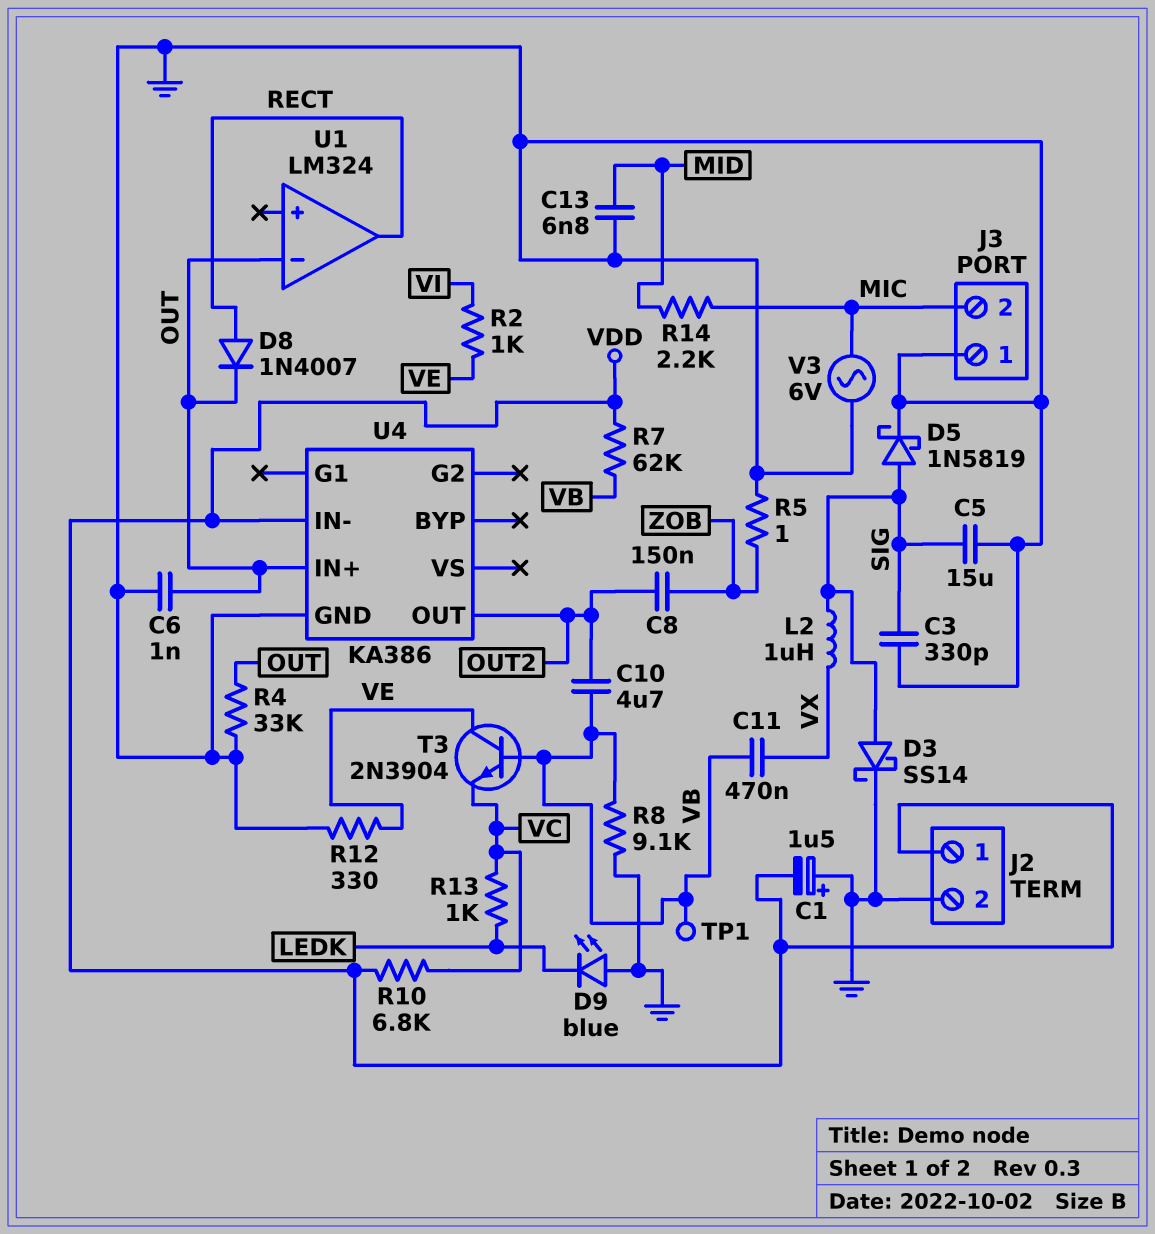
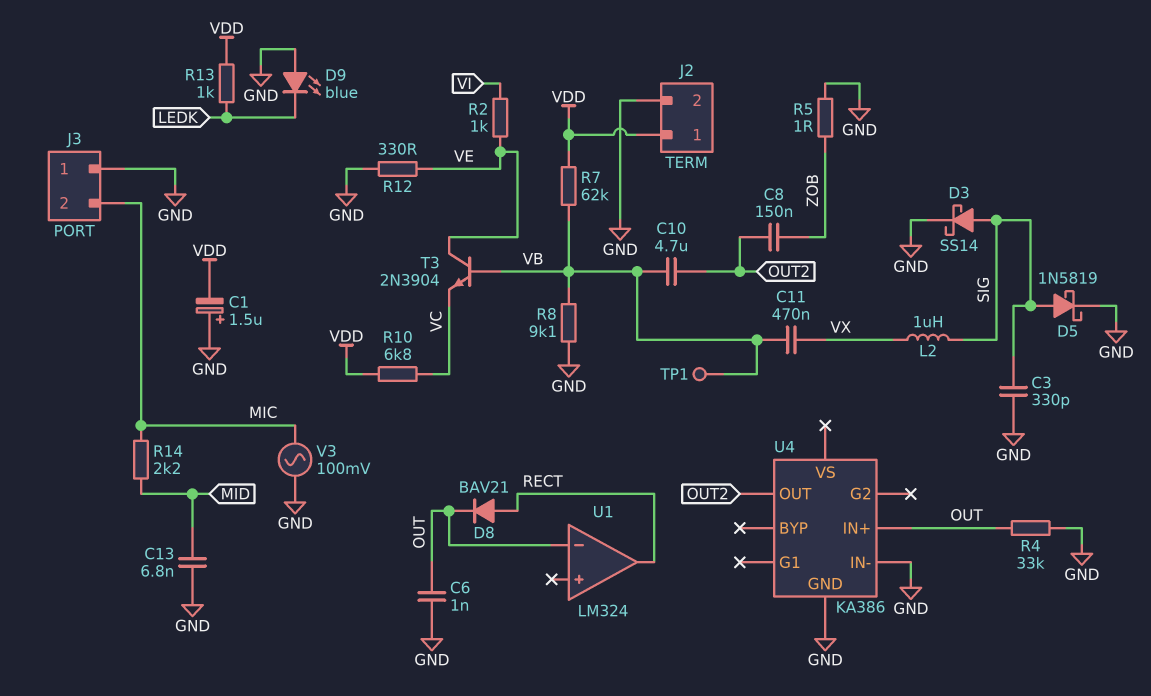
C5: 15uF (GND, SIG) -> none
D8: diode 1N4007 (A RECT, K OUT) -> diode BAV21 (A RECT, K OUT)
R13: 1k (LEDK, VC) -> 1k (LEDK, VDD)
U4 pin IN-: VDD -> GND
V3: AC 6V (GND, MIC) -> AC 100mV (GND, MIC)

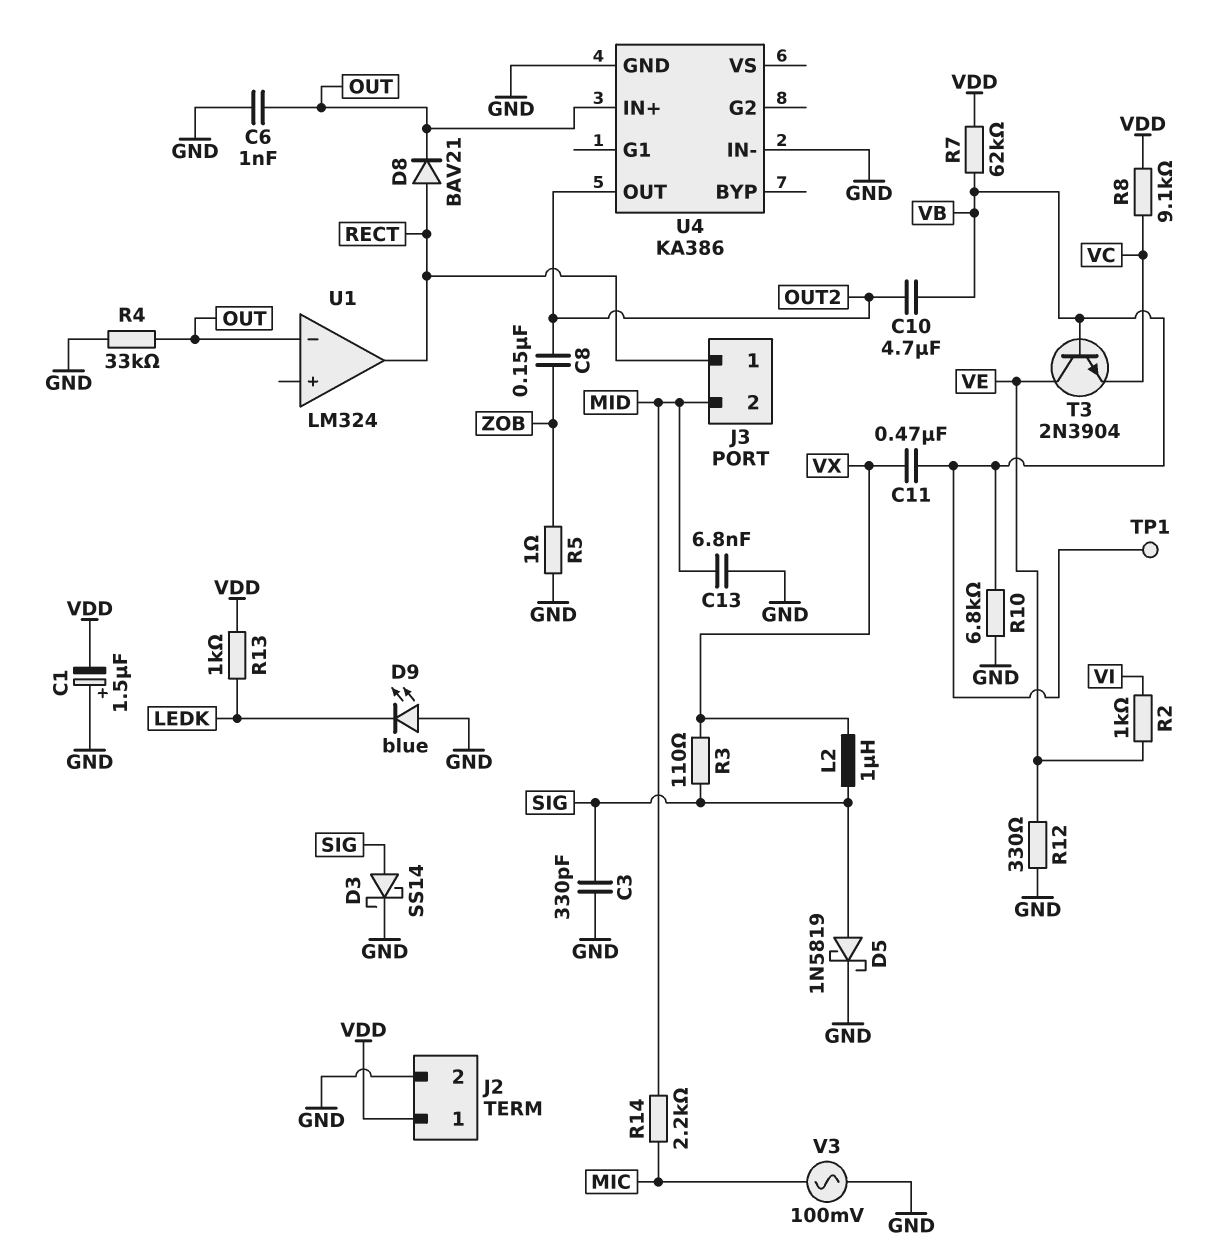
J3 pin 1: GND -> RECT
J3 pin 2: MIC -> MID
R3: none -> 110 (SIG, VX)
R8: 9.1k (GND, VB) -> 9.1k (VC, VDD)
R10: 6.8k (VC, VDD) -> 6.8k (GND, VB)

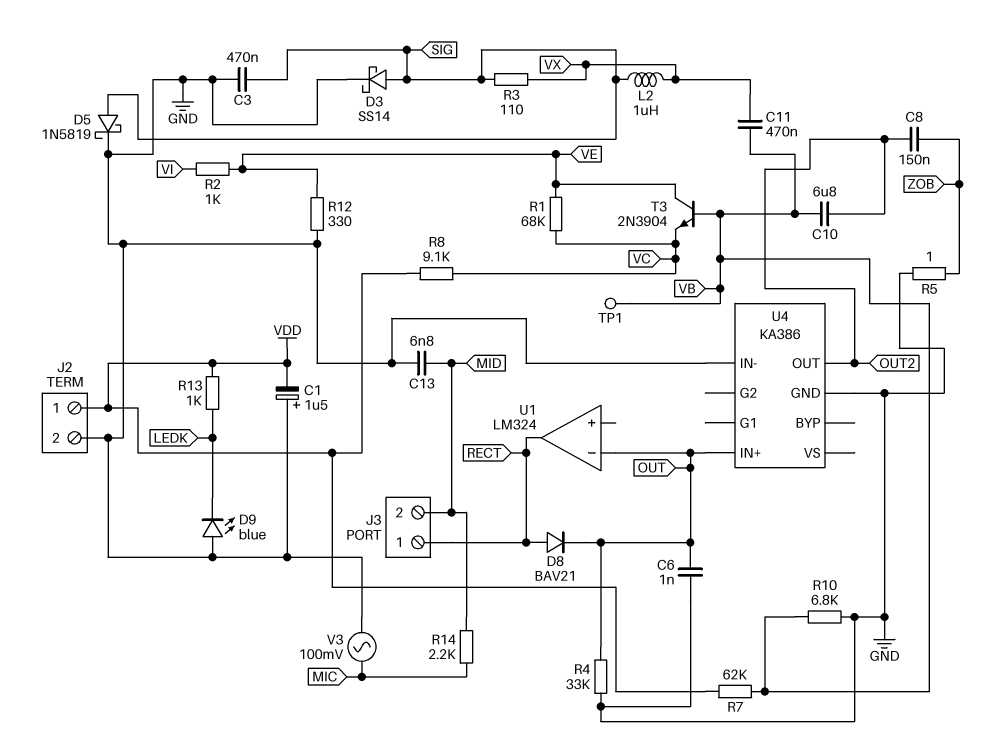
C3: 330pF (GND, SIG) -> 470nF (GND, SIG)
C10: 4.7uF (OUT2, VB) -> 6.8uF (OUT2, VB)
R1: none -> 68k (VC, VE)

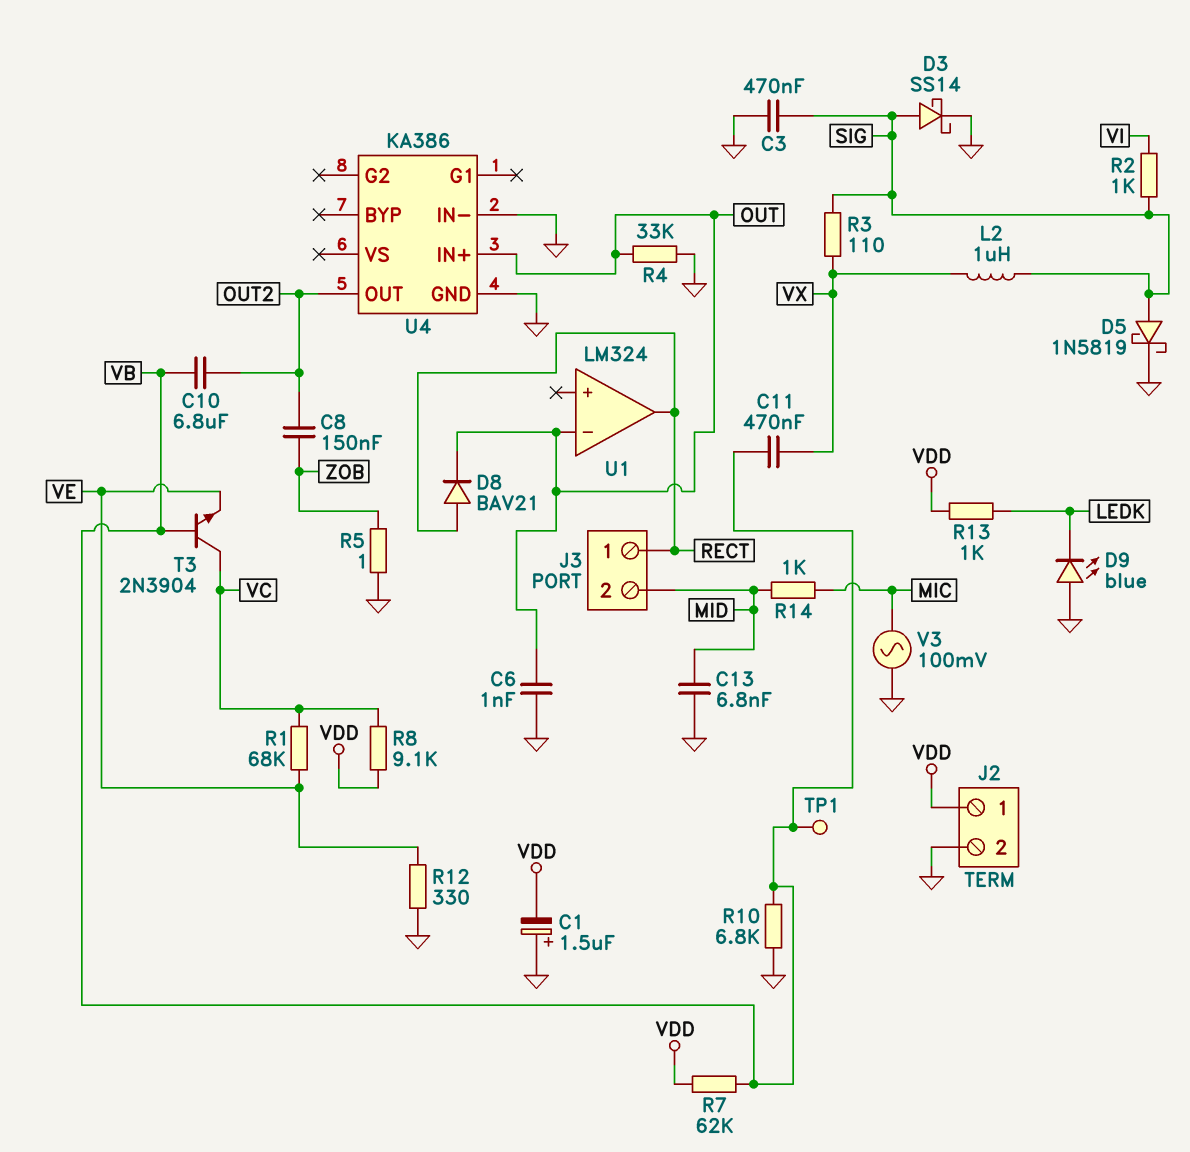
R2: 1k (VE, VI) -> 1k (SIG, VI)
R14: 2.2k (MIC, MID) -> 1k (MIC, MID)
T3: NPN 2N3904 (B VB, C VE, E VC) -> NPN 2N3904 (B VB, C VC, E VE)

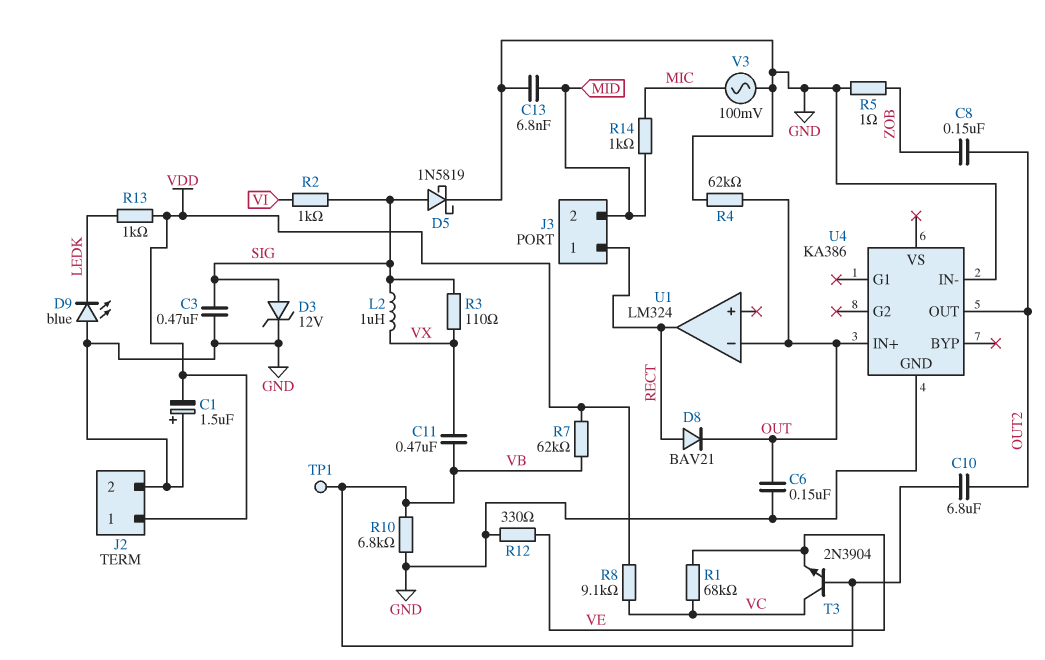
C6: 1nF (GND, OUT) -> 150nF (GND, OUT)
D3: schottky SS14 (A SIG, K GND) -> zener 12V (A SIG, K GND)
R4: 33k (GND, OUT) -> 62k (GND, OUT)

